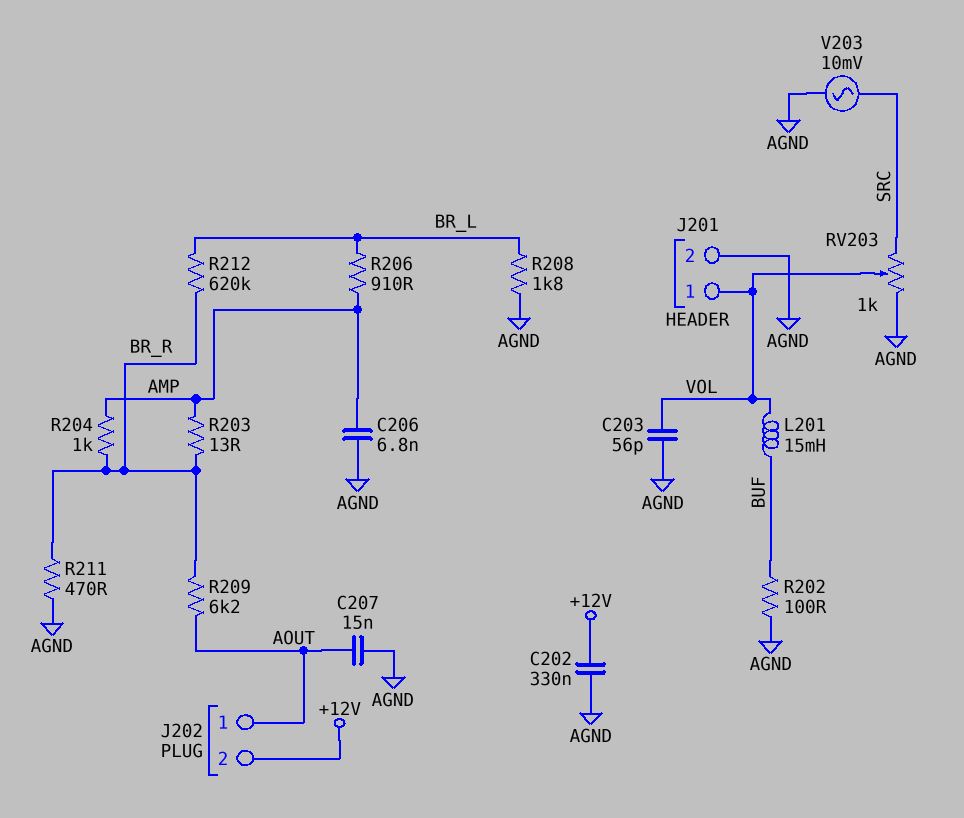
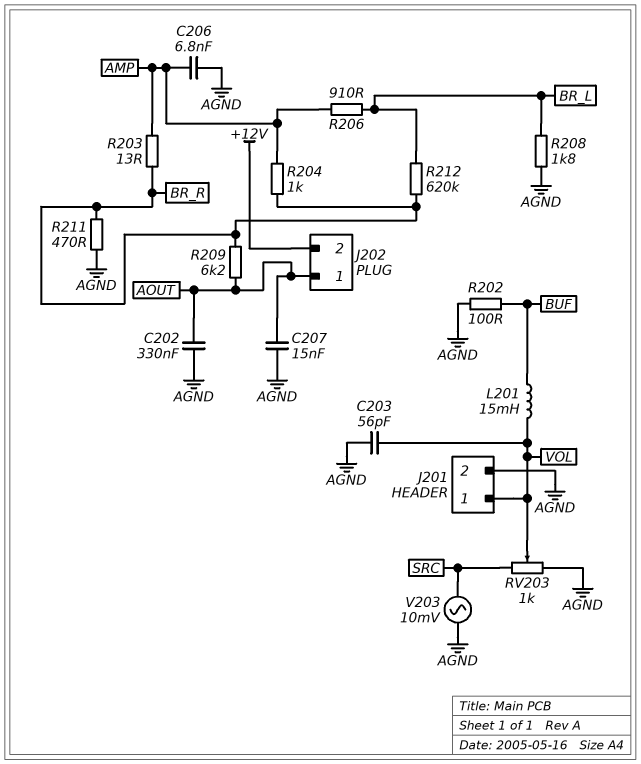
C202: 330nF (+12V, AGND) -> 330nF (AGND, AOUT)

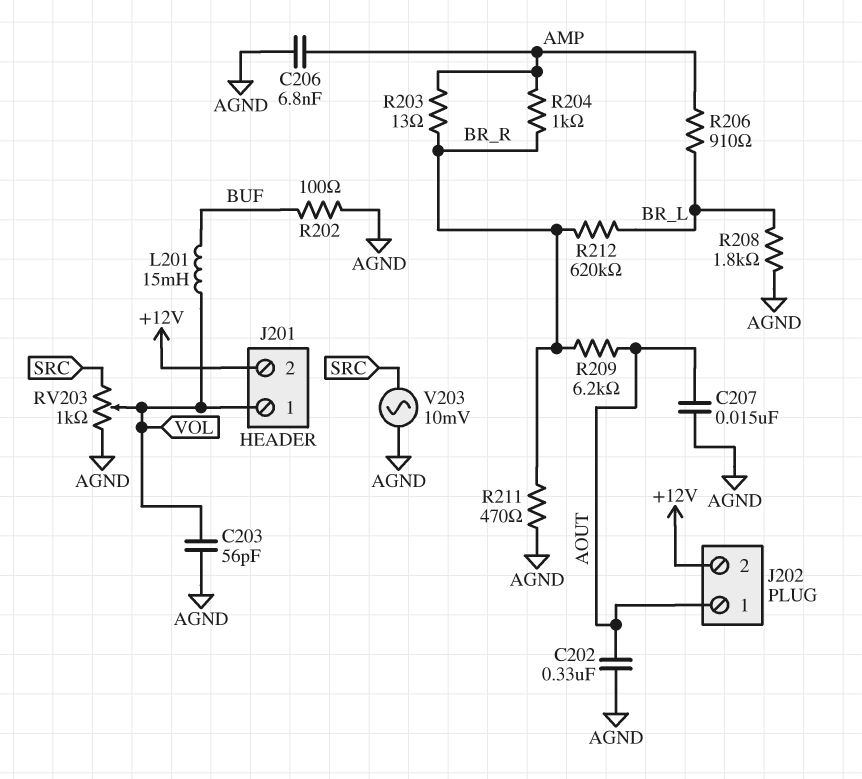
J201 pin 2: AGND -> +12V

